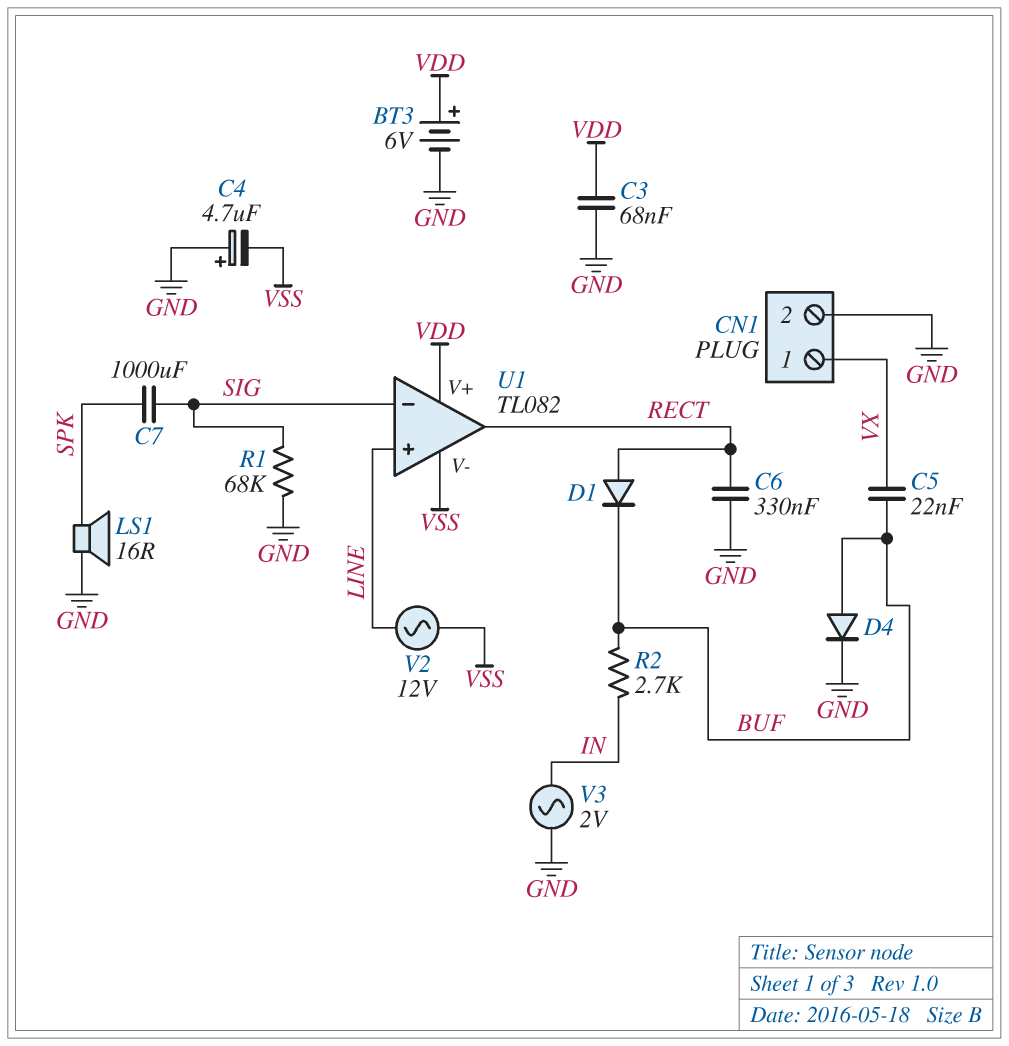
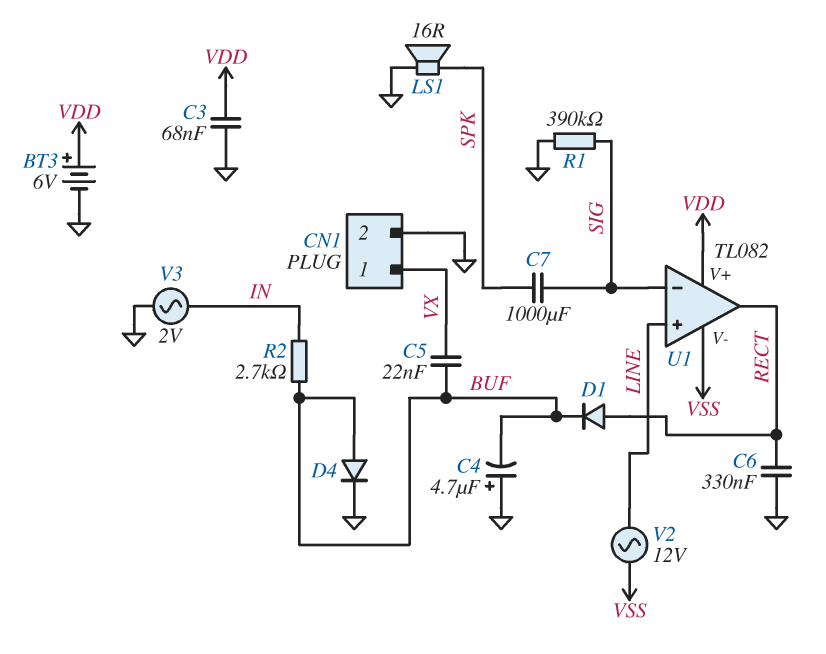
C4: 4.7uF (plus GND, minus VSS) -> 4.7uF (plus GND, minus BUF)
R1: 68k (GND, SIG) -> 390k (GND, SIG)

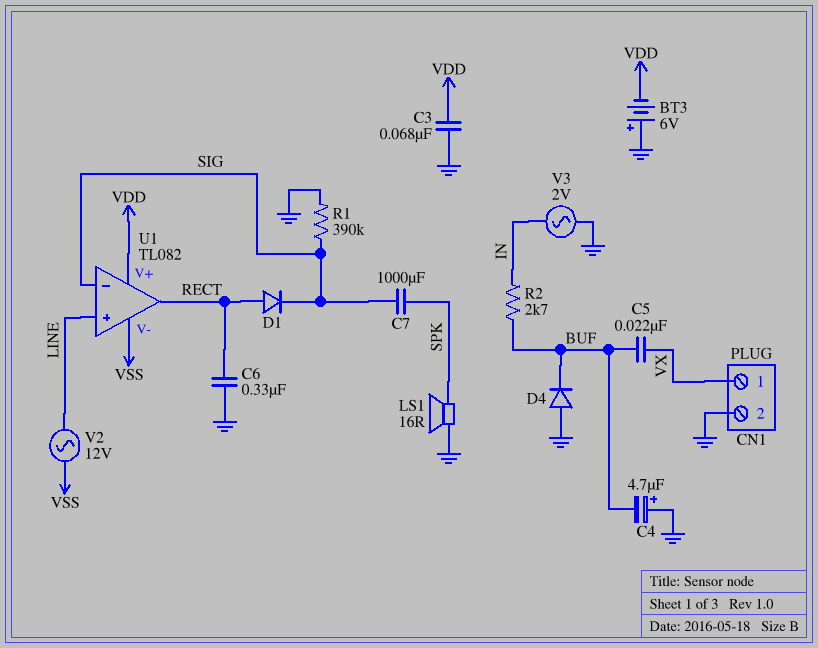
BT3: 6V (plus VDD, minus GND) -> 6V (plus GND, minus VDD)
D1: diode (A RECT, K BUF) -> diode (A RECT, K SIG)
D4: diode (A BUF, K GND) -> diode (A GND, K BUF)

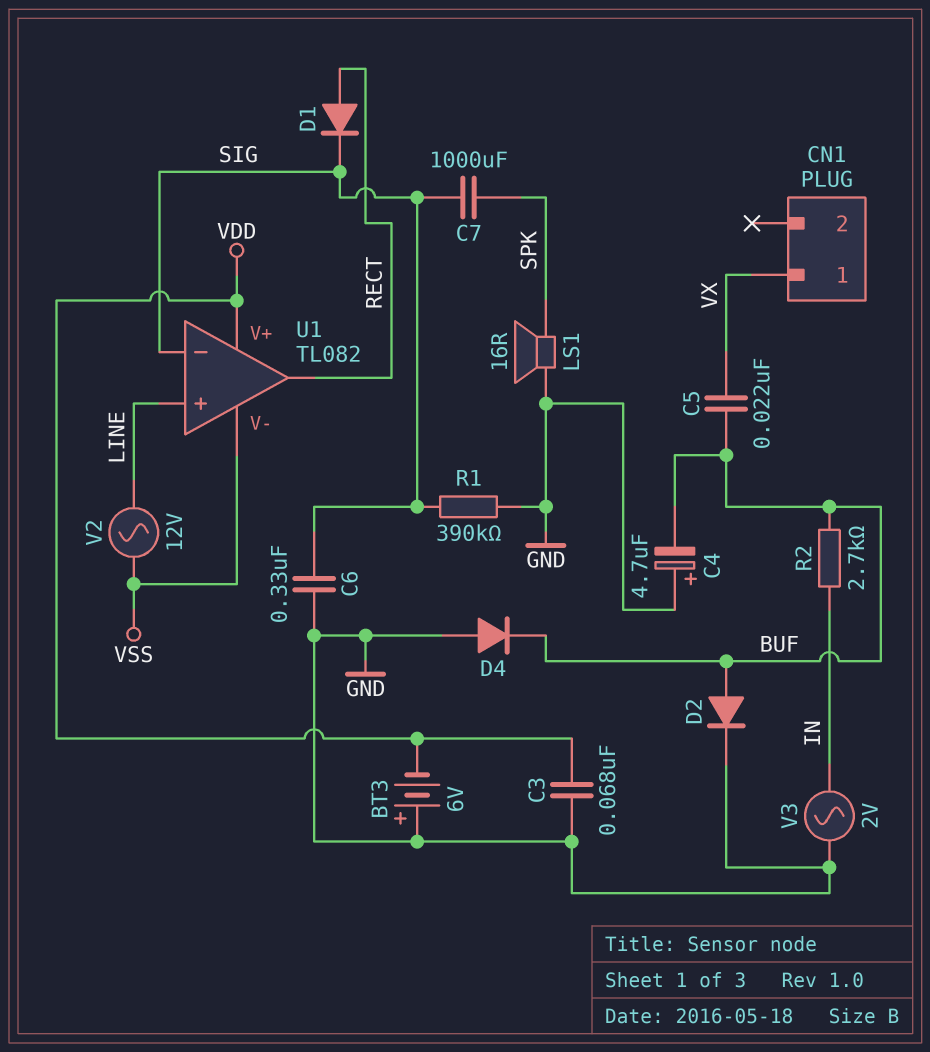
C6: 330nF (GND, RECT) -> 330nF (GND, SIG)
CN1 pin 2: GND -> none
D2: none -> diode (A BUF, K GND)

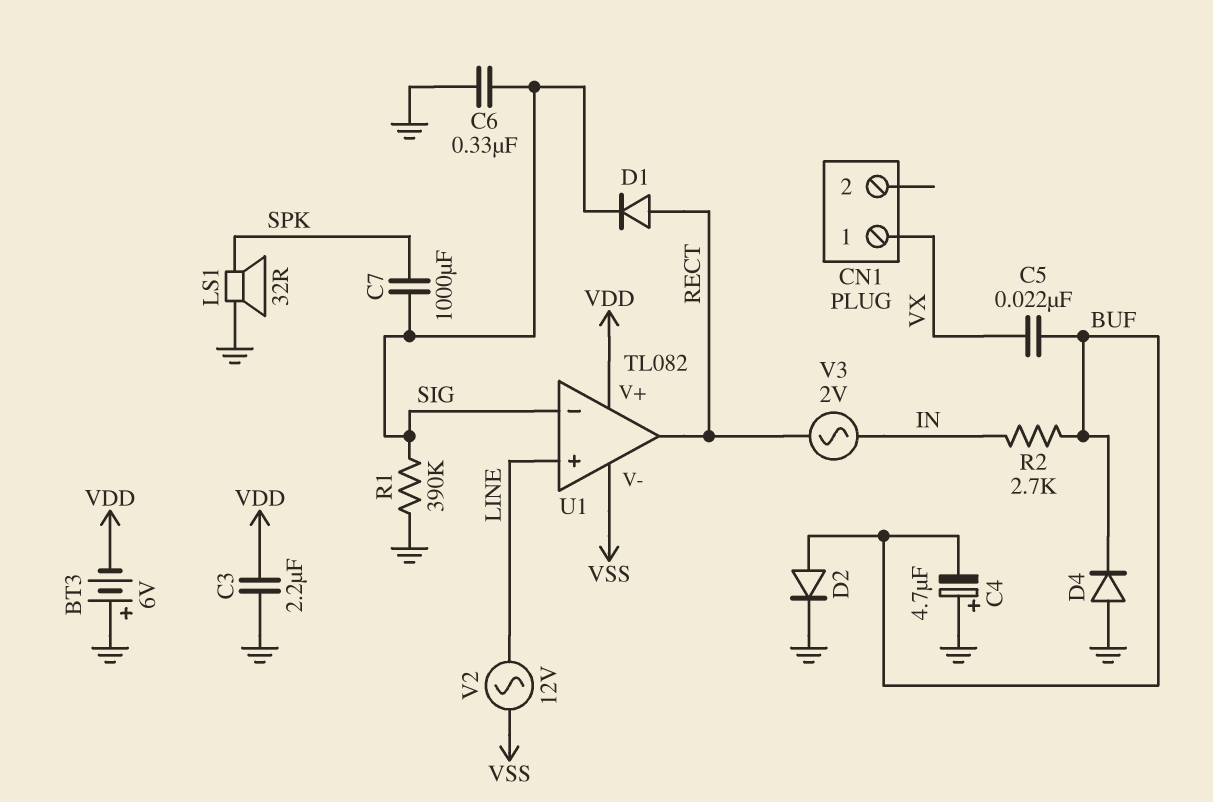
C3: 68nF (GND, VDD) -> 2.2uF (GND, VDD)
LS1: speaker 16R (GND, SPK) -> speaker 32R (GND, SPK)
V3: AC 2V (GND, IN) -> AC 2V (IN, RECT)

